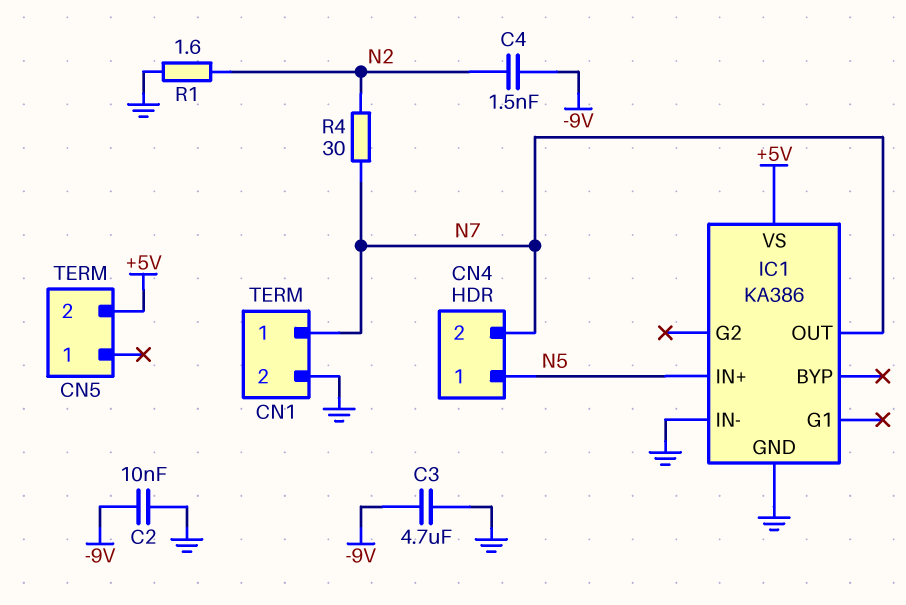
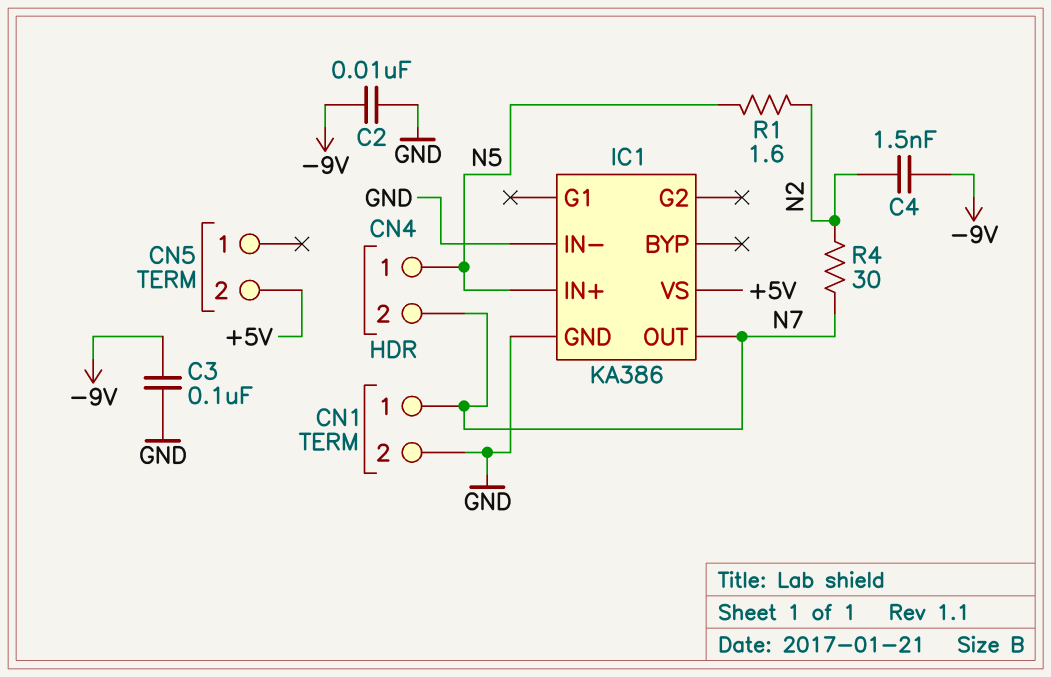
C3: 4.7uF (-9V, GND) -> 100nF (-9V, GND)
R1: 1.6 (GND, N2) -> 1.6 (N2, N5)

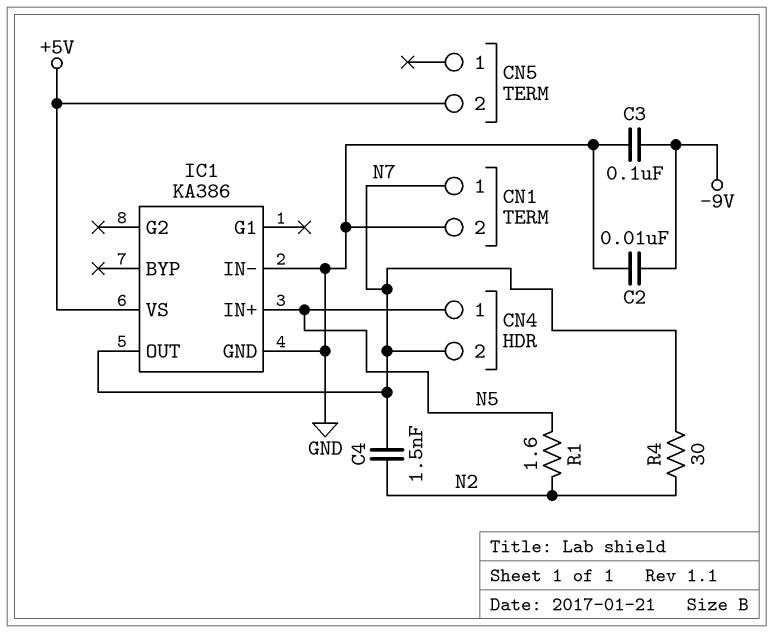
C4: 1.5nF (-9V, N2) -> 1.5nF (N2, N7)

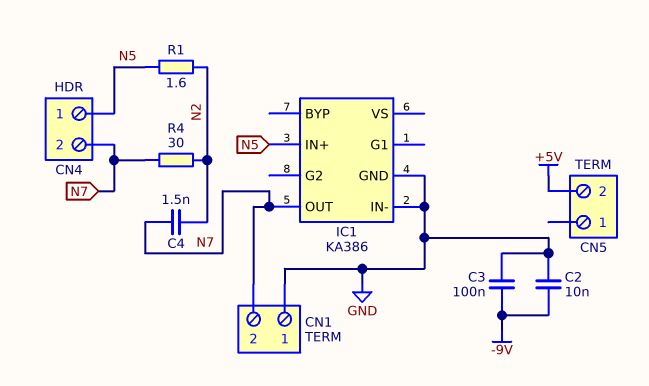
CN1 pin 1: N7 -> GND
CN1 pin 2: GND -> N7
IC1 pin VS: +5V -> none

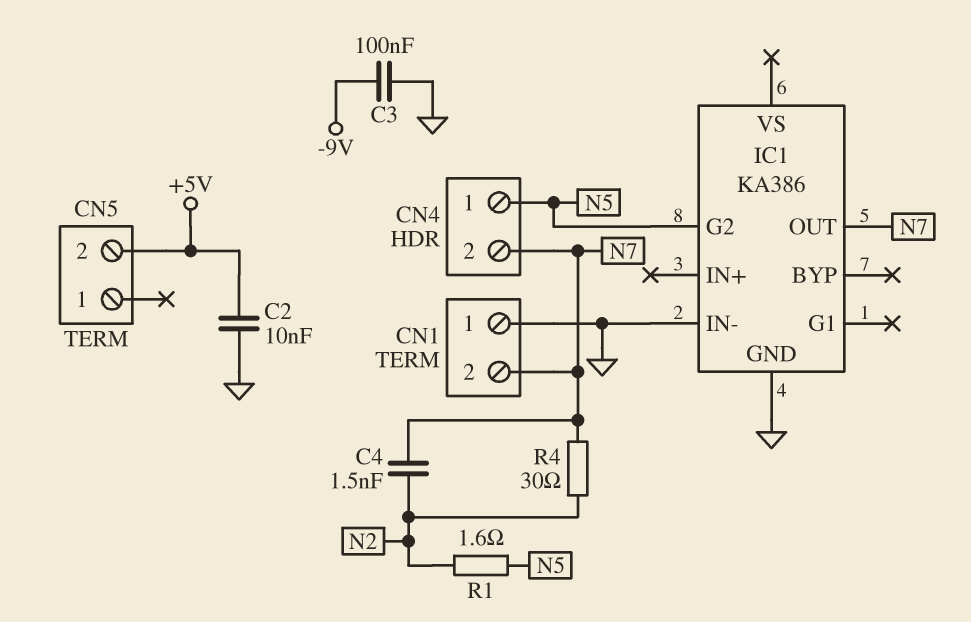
C2: 10nF (-9V, GND) -> 10nF (+5V, GND)
IC1 pin G2: none -> N5
IC1 pin IN+: N5 -> none

